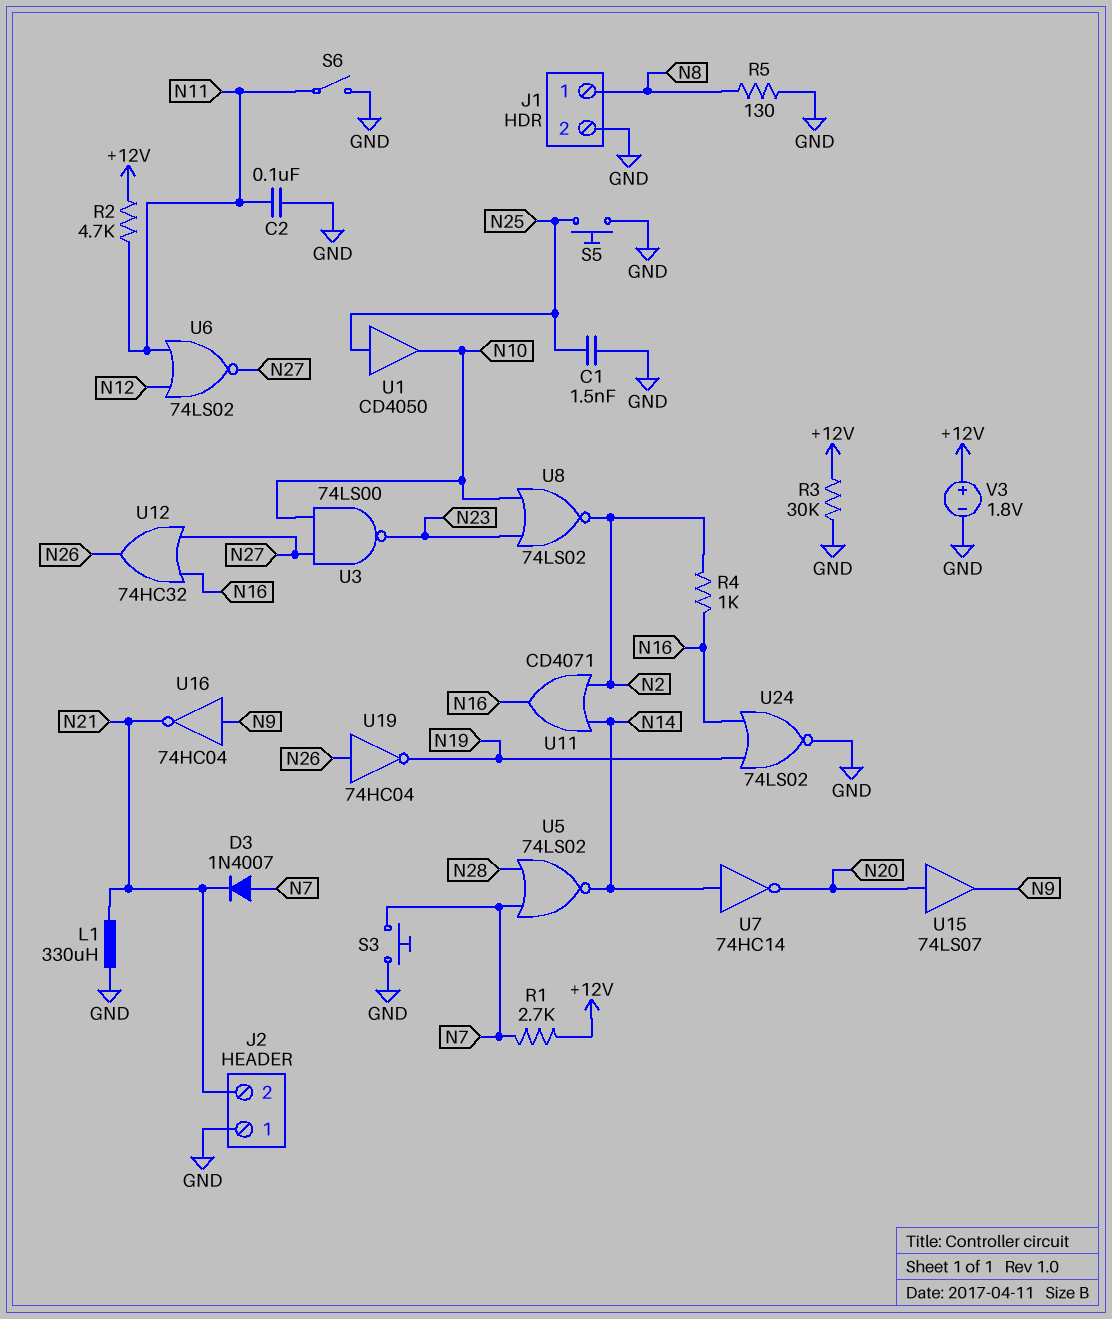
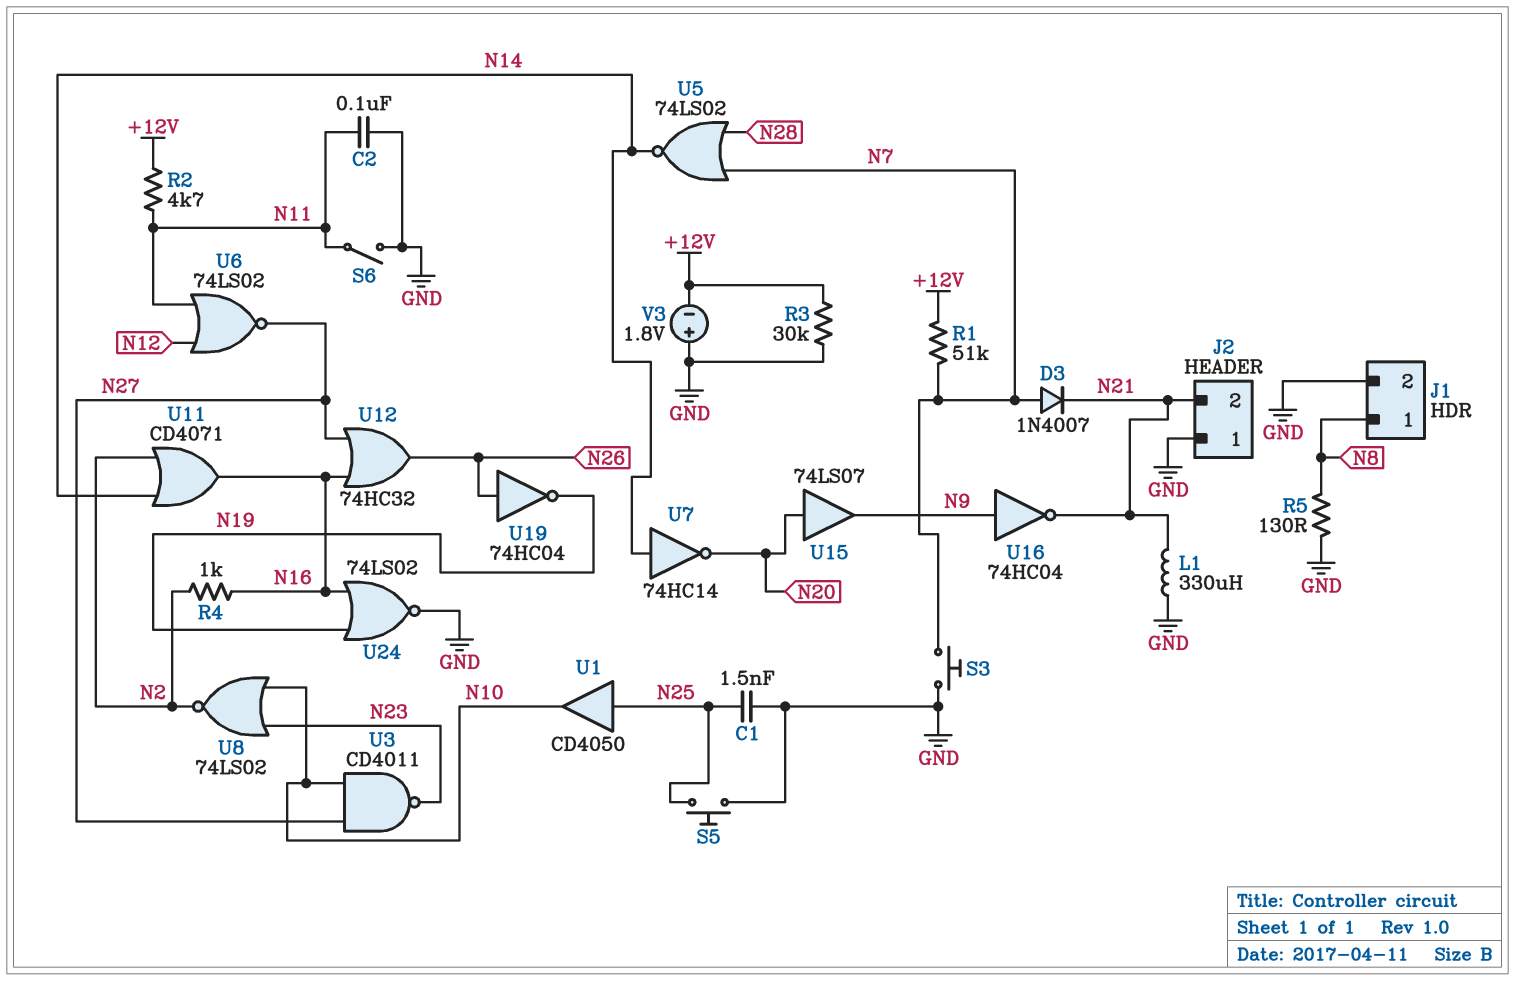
R1: 2.7k (+12V, N7) -> 51k (+12V, N7)
U3: NAND 74LS00 (in N10, in N27, out N23) -> NAND CD4011 (in N10, in N27, out N23)
V3: 1.8V (plus +12V, minus GND) -> 1.8V (plus GND, minus +12V)

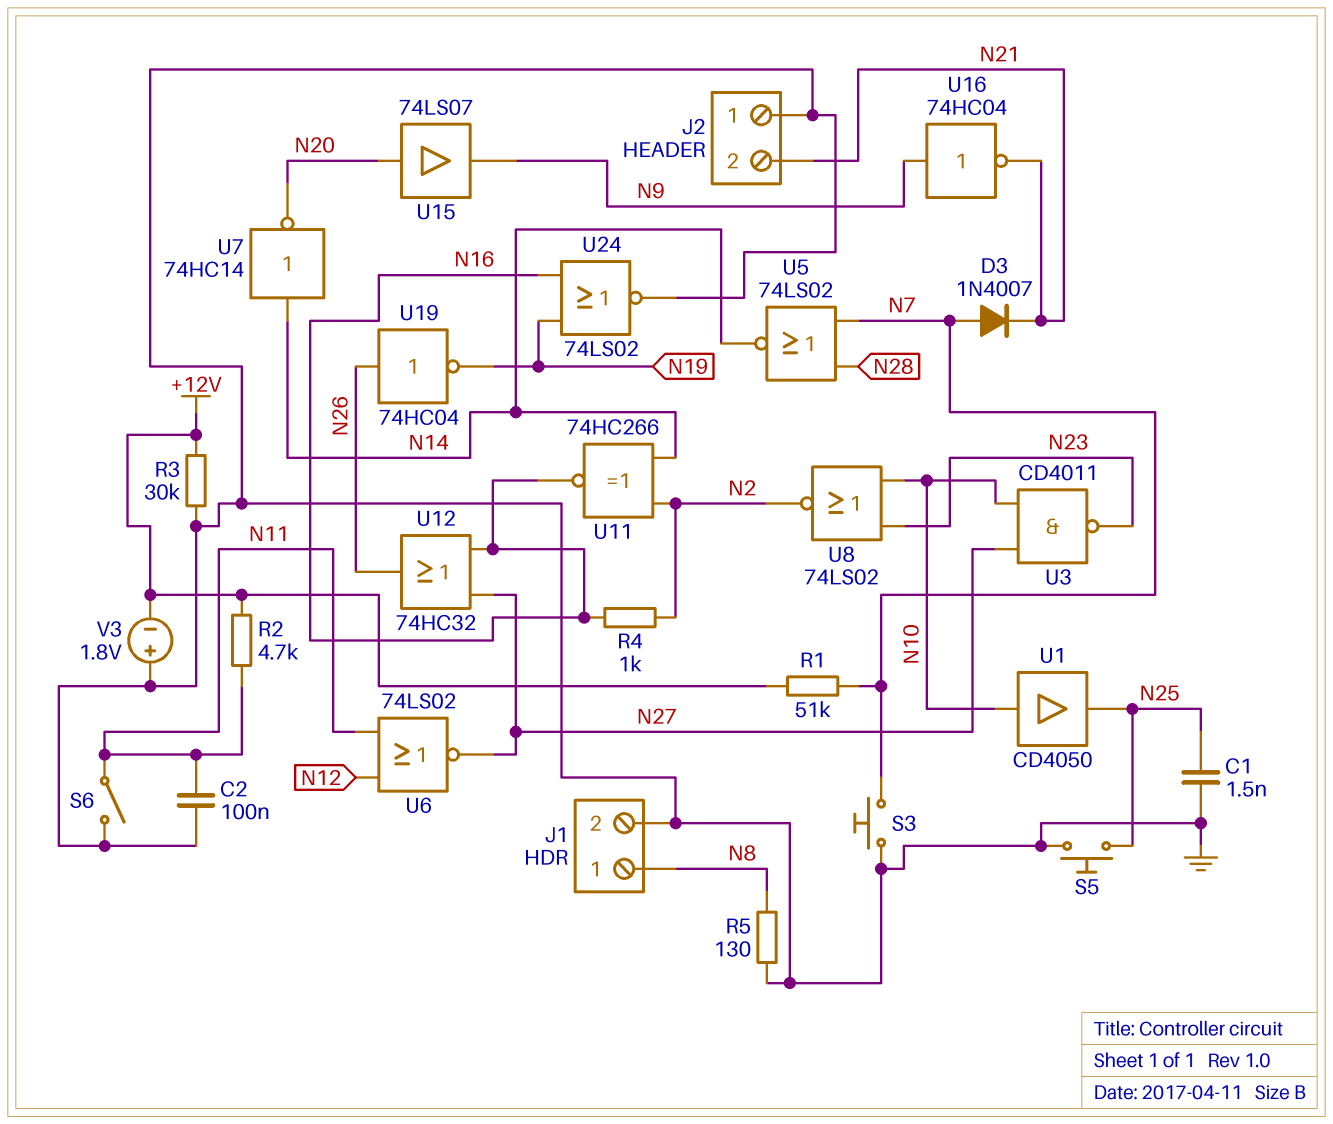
L1: 330uH (GND, N21) -> none
U1: buffer CD4050 (in N25, out N10) -> buffer CD4050 (in N10, out N25)
U11: OR CD4071 (in N2, in N14, out N16) -> XNOR 74HC266 (in N2, in N14, out N16)

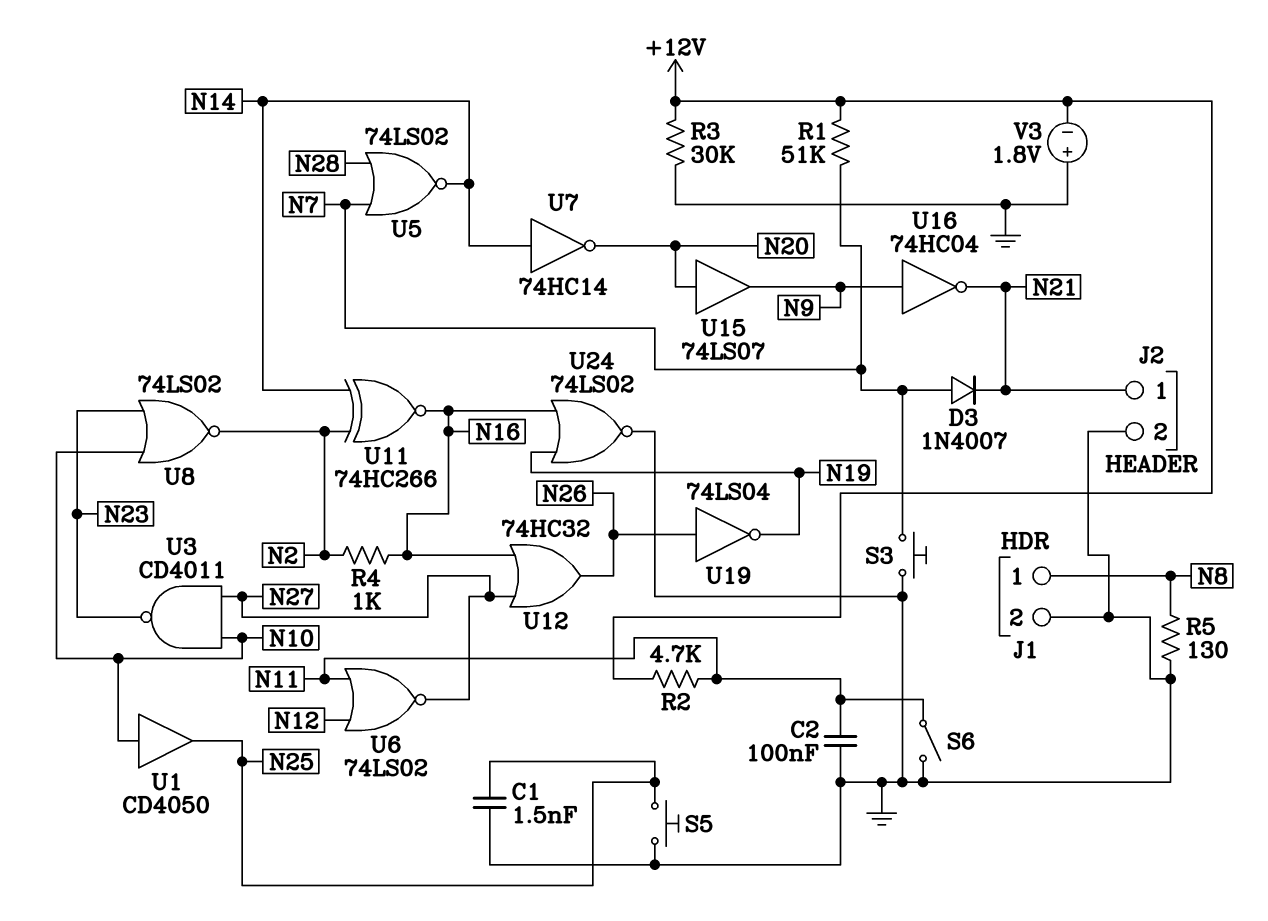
J2 pin 1: GND -> N21
J2 pin 2: N21 -> GND
U19: NOT 74HC04 (in N26, out N19) -> NOT 74LS04 (in N26, out N19)

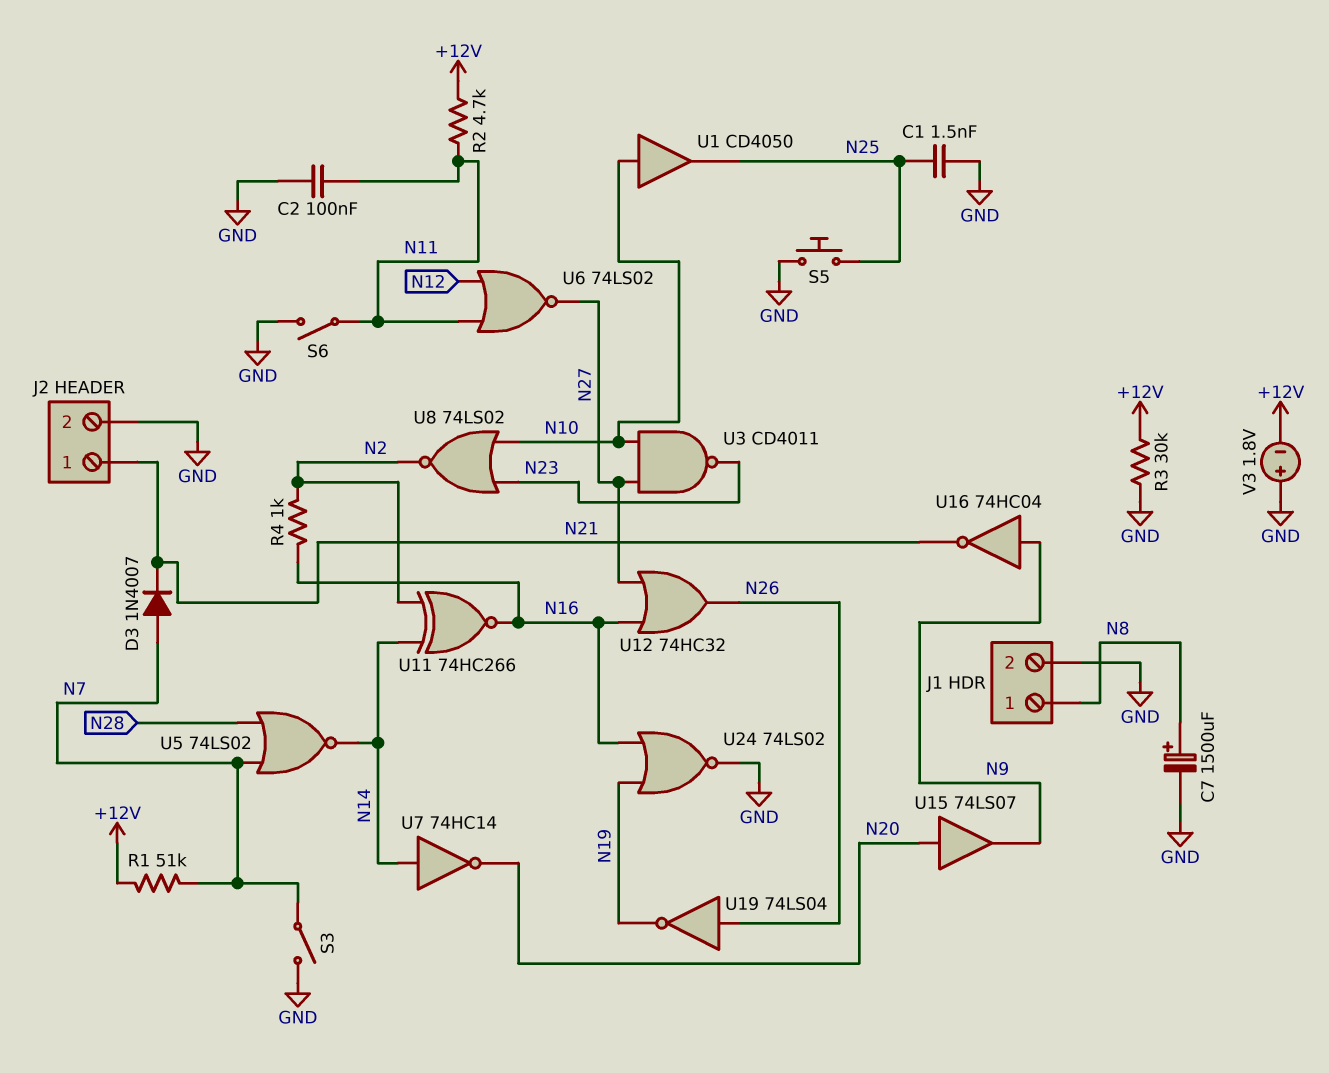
C7: none -> 1500uF (plus N8, minus GND)
R5: 130 (GND, N8) -> none
S3: button (GND, N7) -> switch (GND, N7)

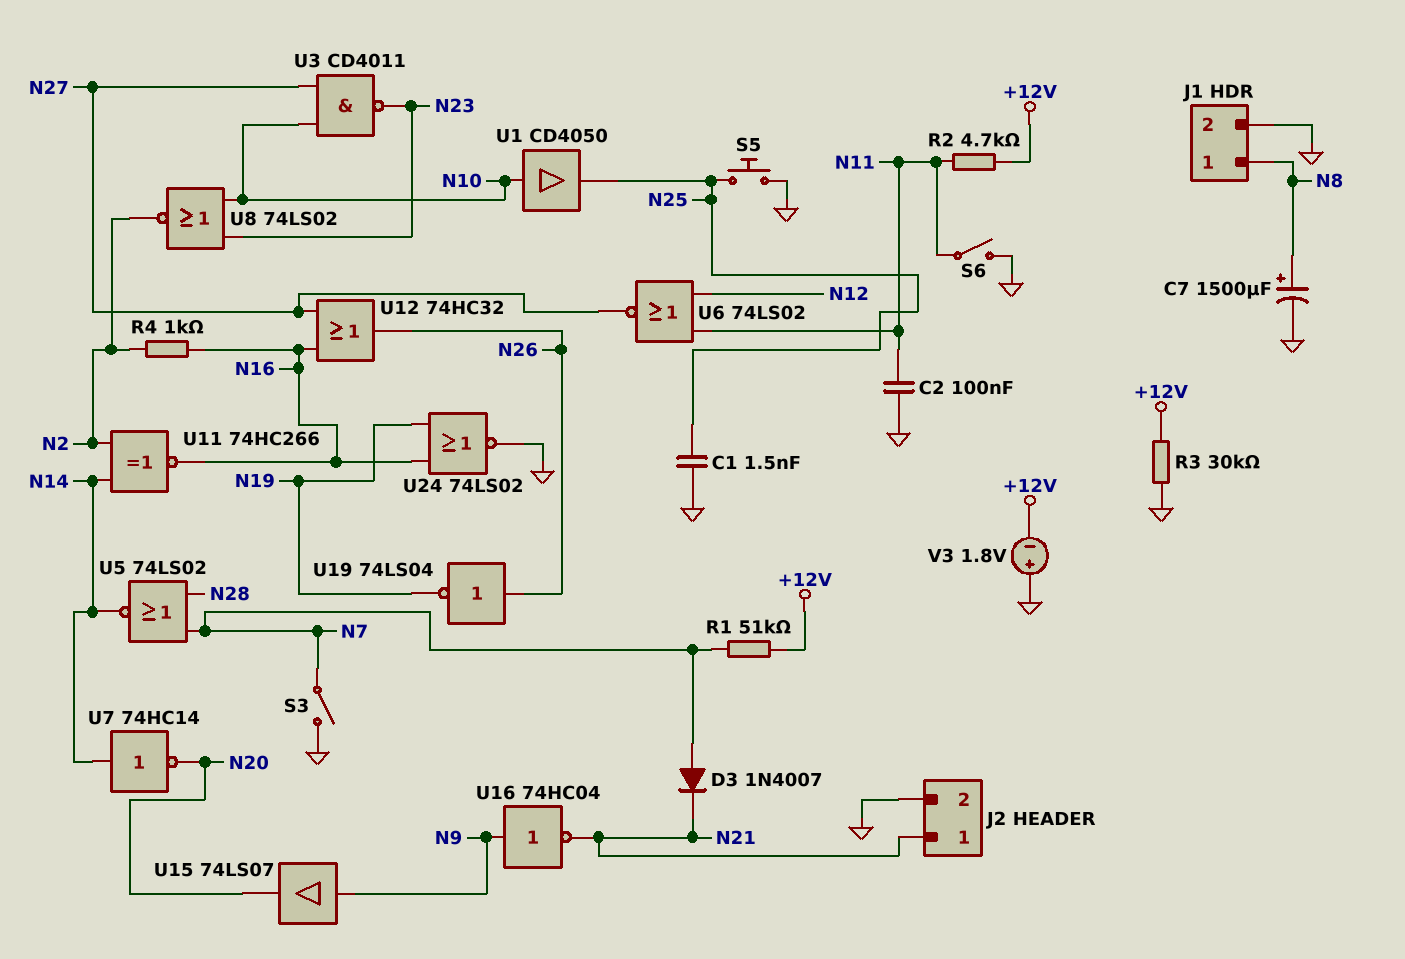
U15: buffer 74LS07 (in N20, out N9) -> buffer 74LS07 (in N9, out N20)

